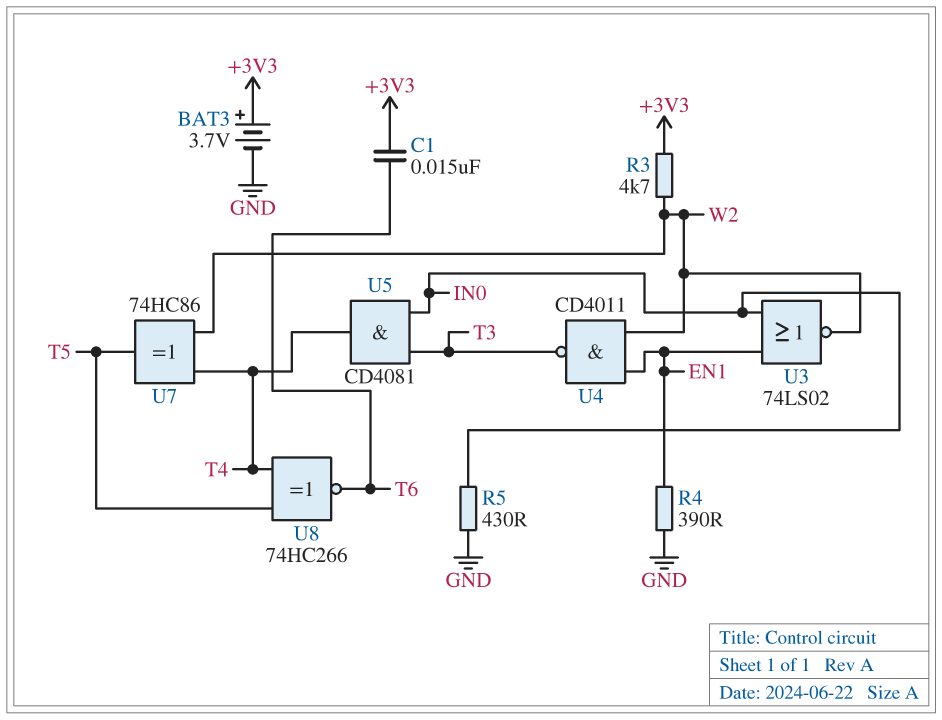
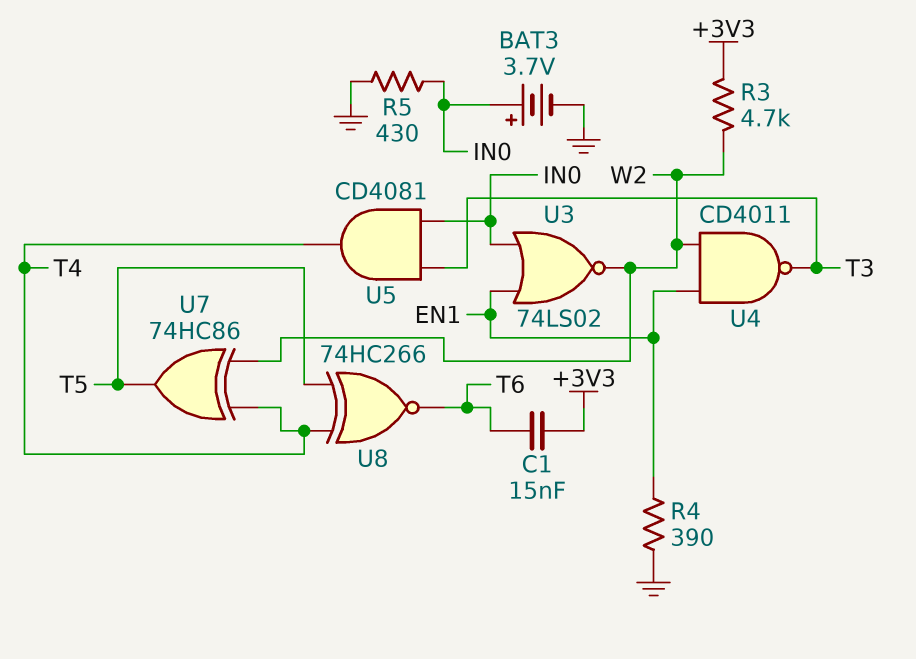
BAT3: 3.7V (plus +3V3, minus GND) -> 3.7V (plus IN0, minus GND)

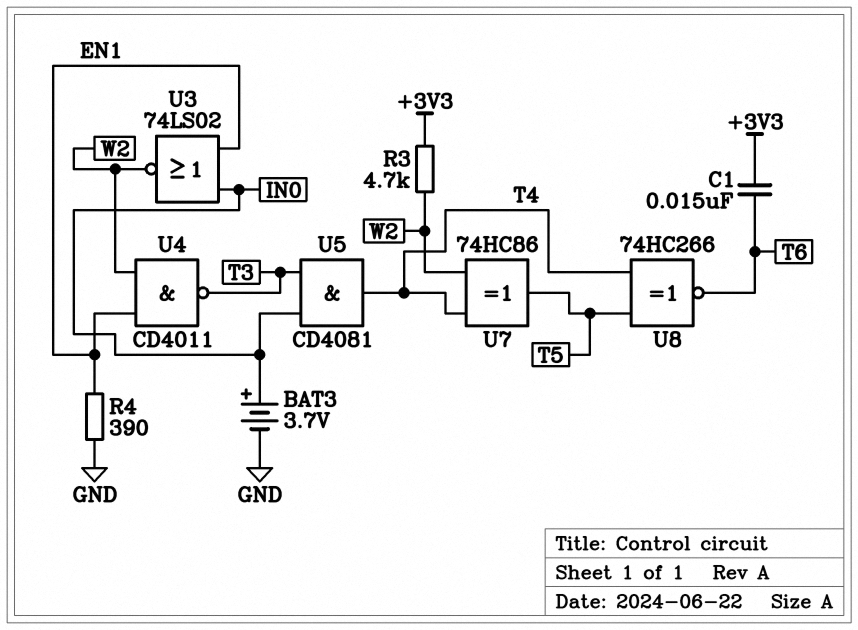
R5: 430 (GND, IN0) -> none

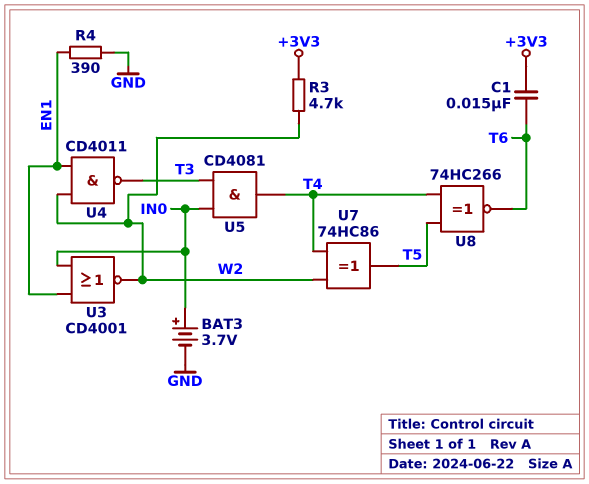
U3: NOR 74LS02 (in EN1, in IN0, out W2) -> NOR CD4001 (in EN1, in IN0, out W2)

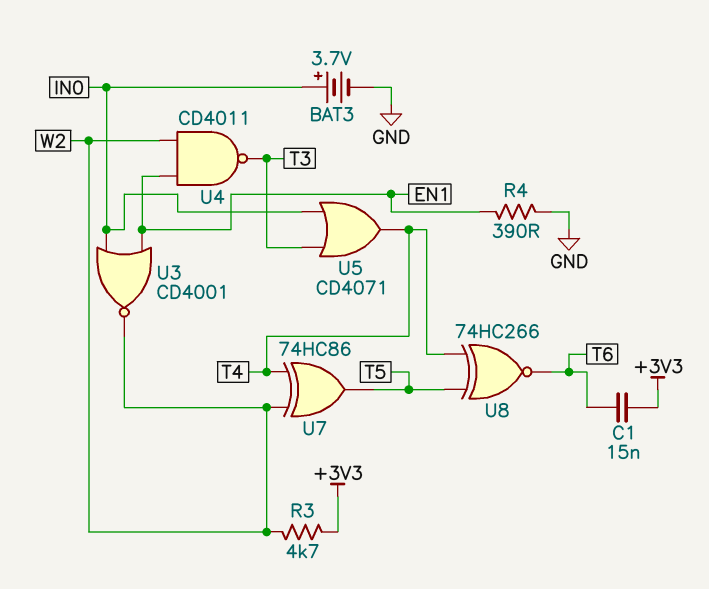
U5: AND CD4081 (in IN0, in T3, out T4) -> OR CD4071 (in IN0, in T3, out T4)

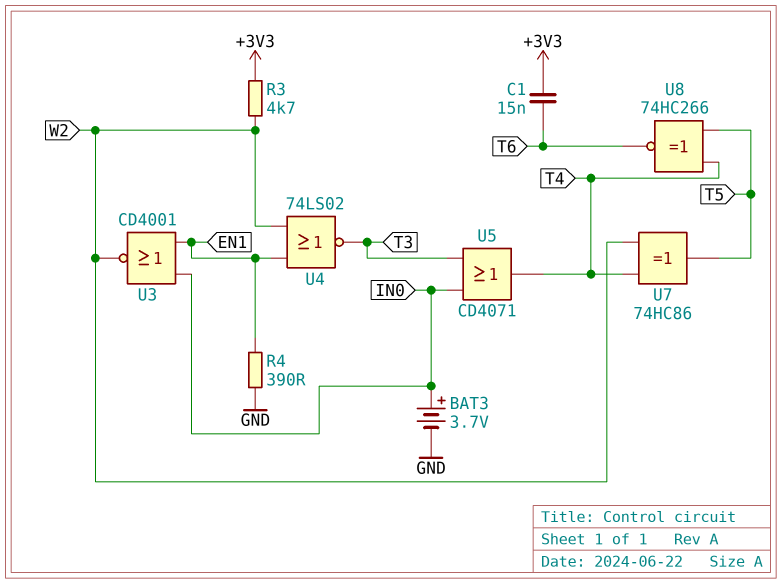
U4: NAND CD4011 (in EN1, in W2, out T3) -> NOR 74LS02 (in EN1, in W2, out T3)

